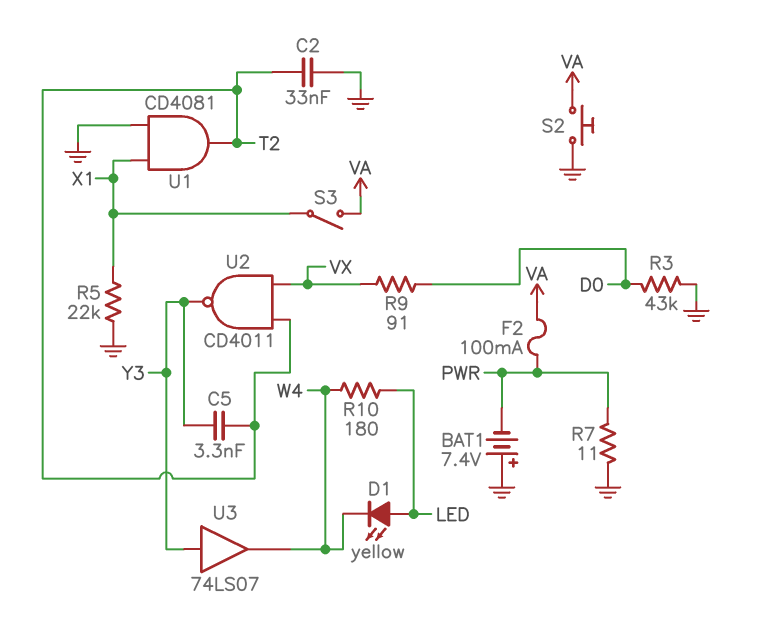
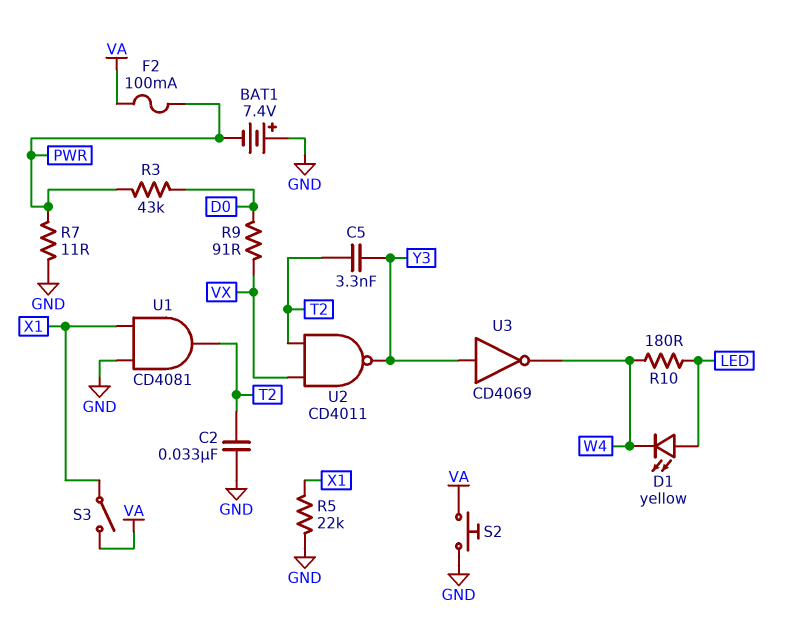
R3: 43k (D0, GND) -> 43k (D0, PWR)
U3: buffer 74LS07 (in Y3, out W4) -> NOT CD4069 (in Y3, out W4)

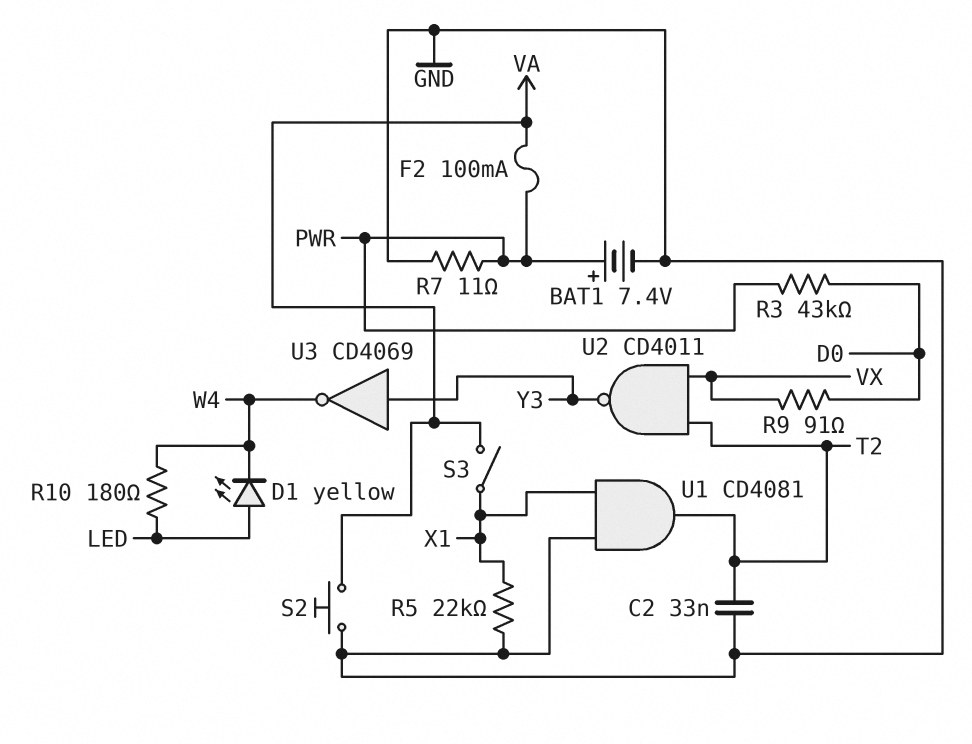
BAT1: 7.4V (plus GND, minus PWR) -> 7.4V (plus PWR, minus GND)
C5: 3.3nF (T2, Y3) -> none

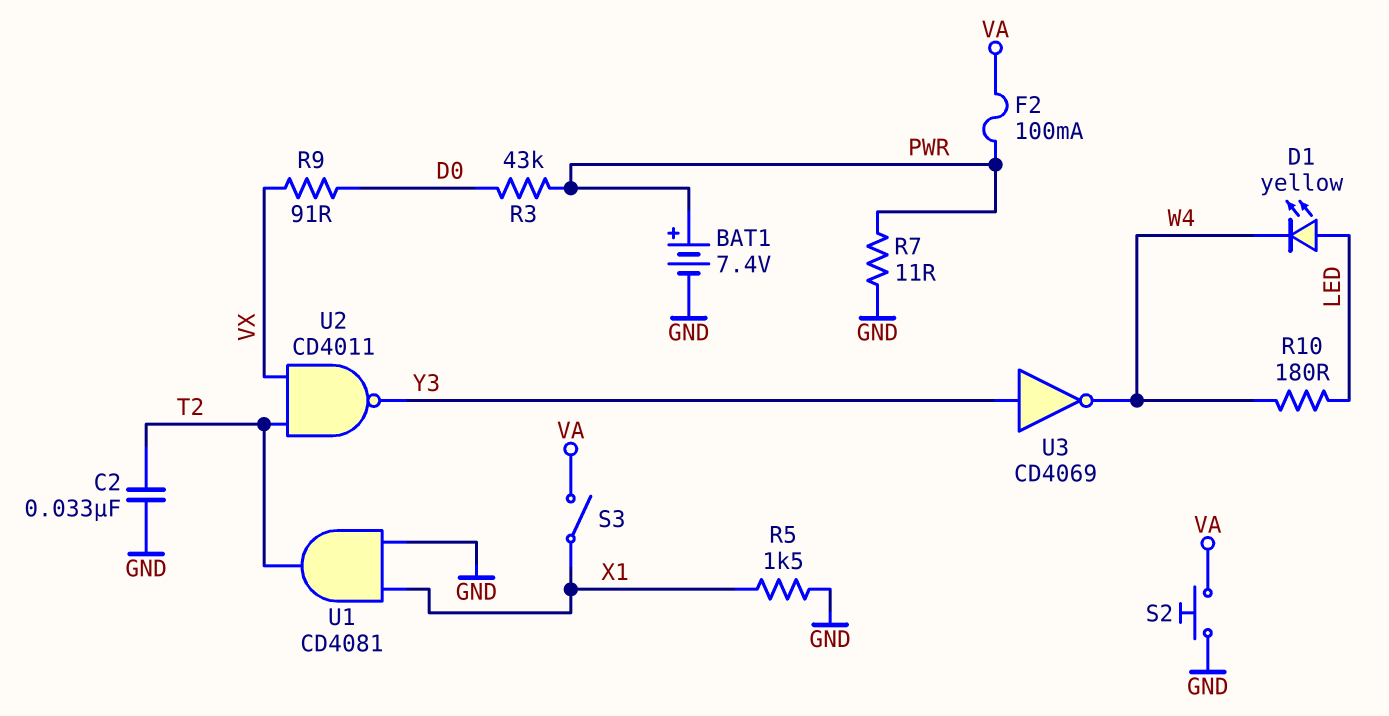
R5: 22k (GND, X1) -> 1.5k (GND, X1)

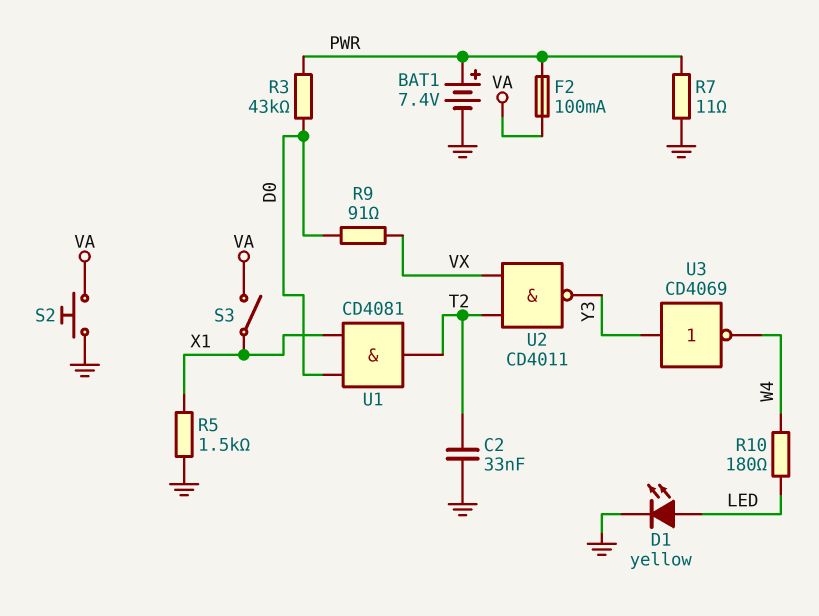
D1: LED yellow (A LED, K W4) -> LED yellow (A LED, K GND)
U1: AND CD4081 (in GND, in X1, out T2) -> AND CD4081 (in D0, in X1, out T2)

